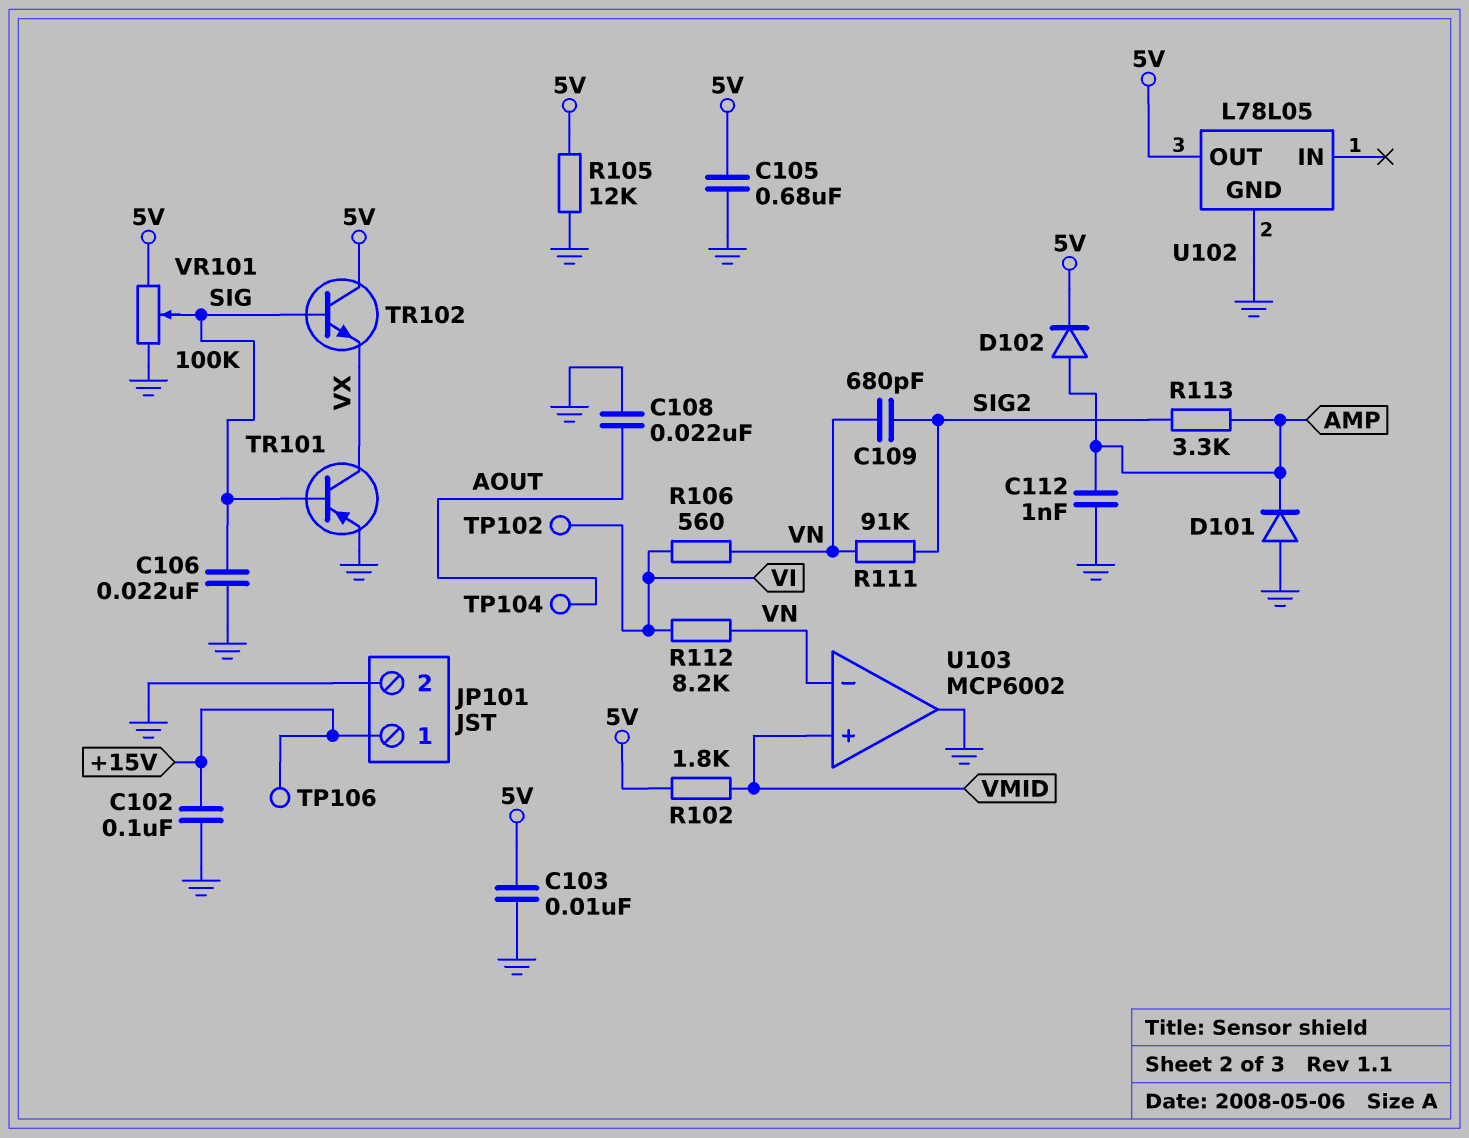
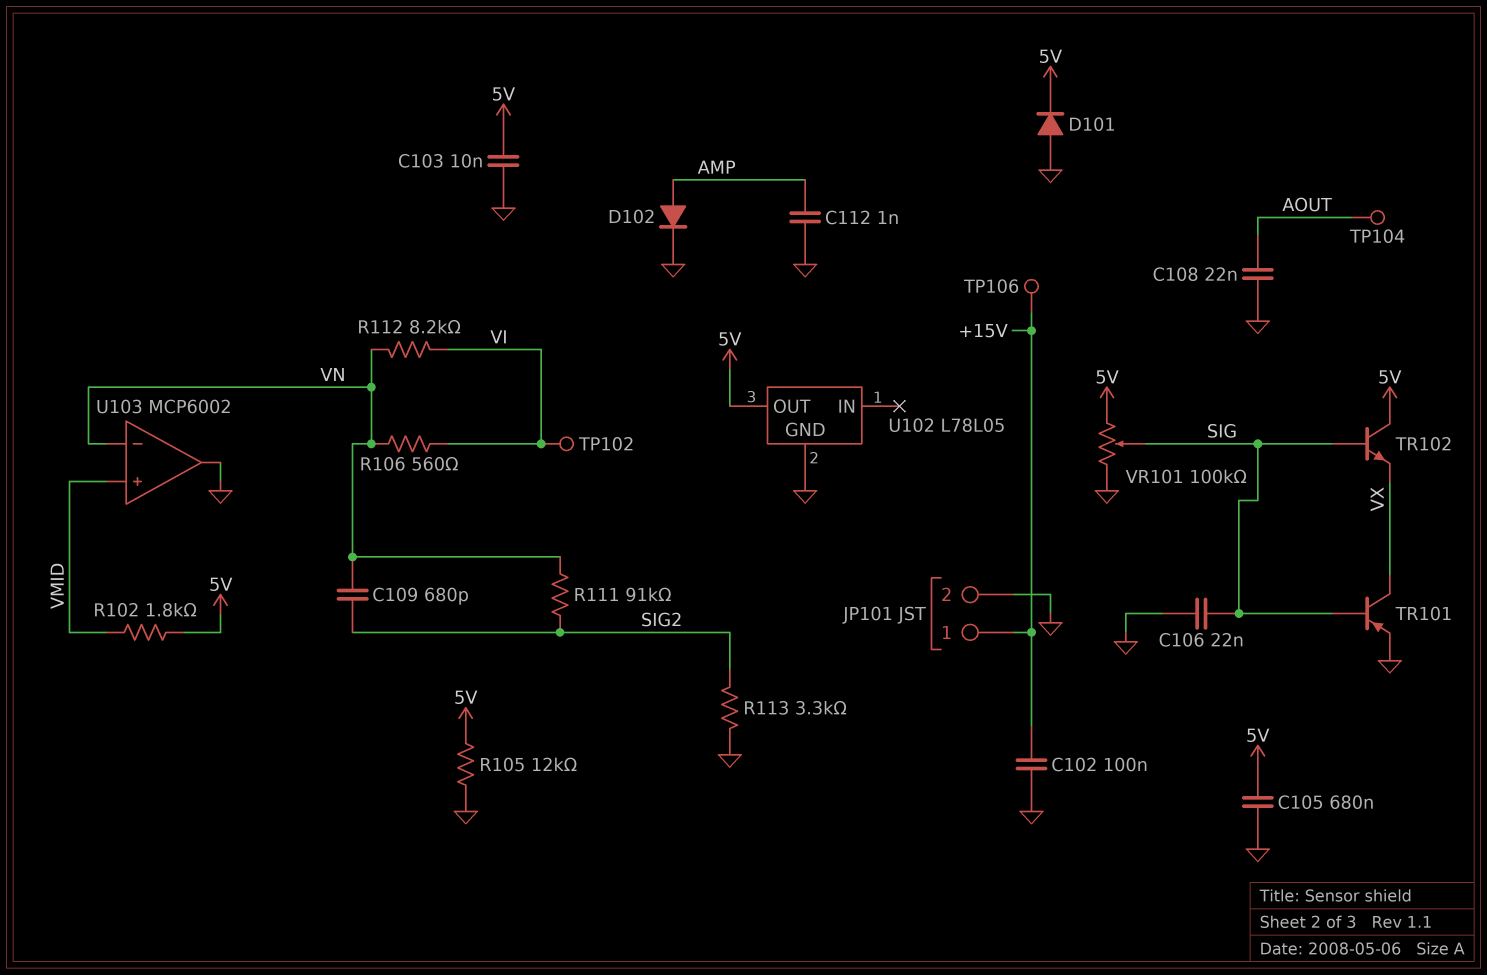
D101: diode (A GND, K AMP) -> diode (A GND, K 5V)
D102: diode (A AMP, K 5V) -> diode (A AMP, K GND)
R113: 3.3k (AMP, SIG2) -> 3.3k (GND, SIG2)

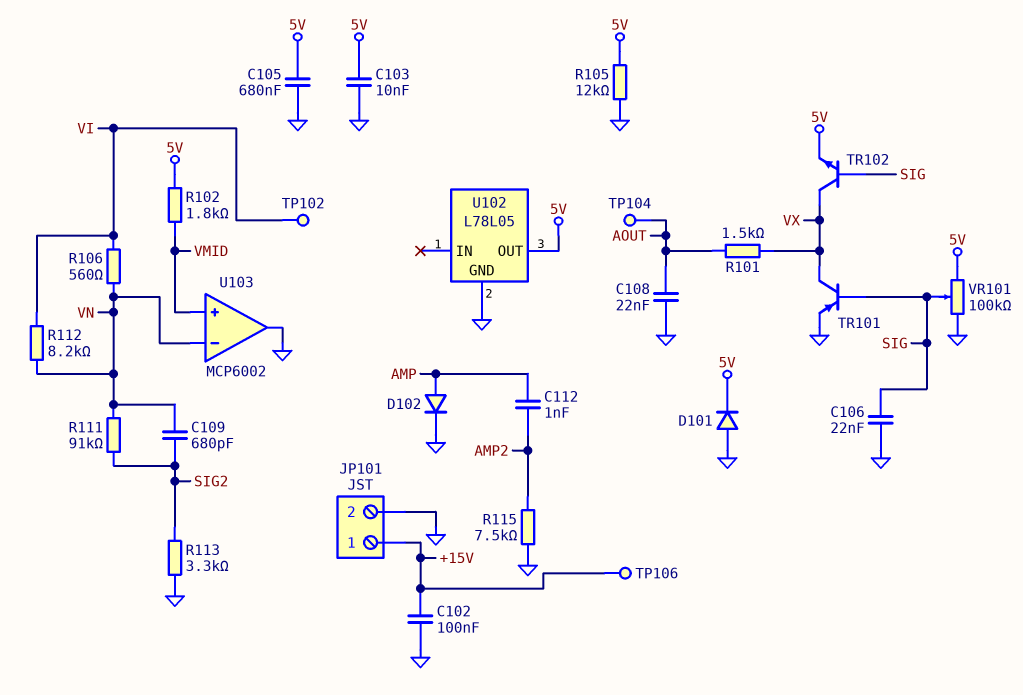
C112: 1nF (AMP, GND) -> 1nF (AMP, AMP2)
R101: none -> 1.5k (AOUT, VX)
R115: none -> 7.5k (AMP2, GND)
TR102: NPN (B SIG, C 5V, E VX) -> NPN (B SIG, C VX, E 5V)

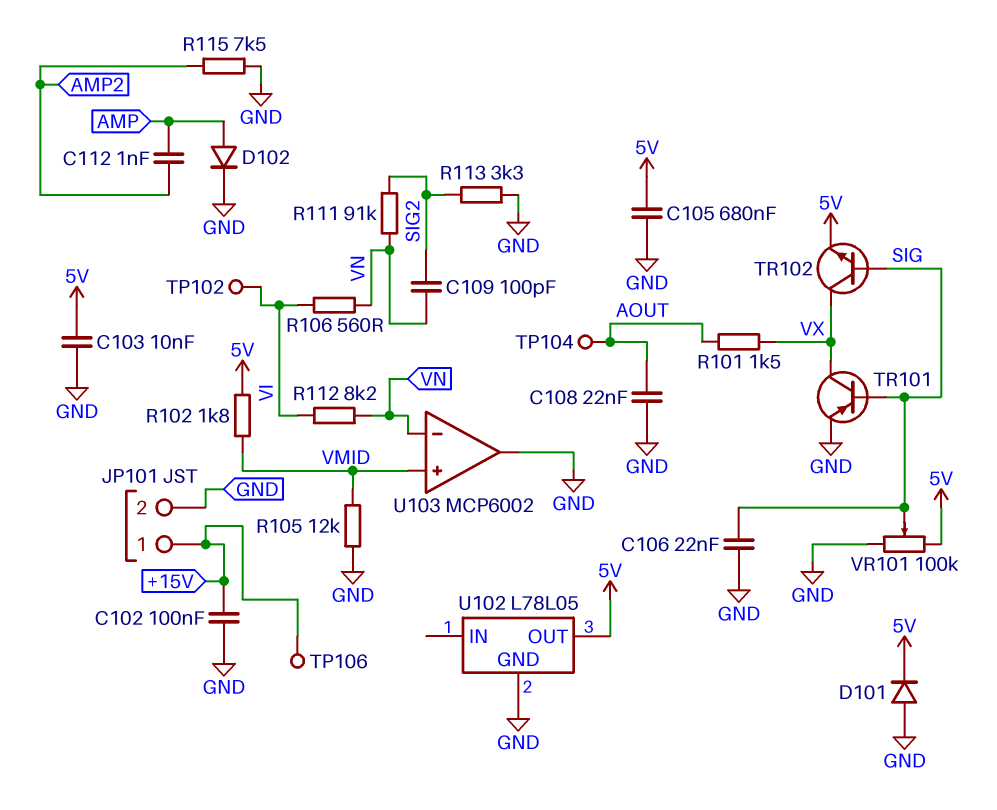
C109: 680pF (SIG2, VN) -> 100pF (SIG2, VN)
R105: 12k (5V, GND) -> 12k (GND, VMID)

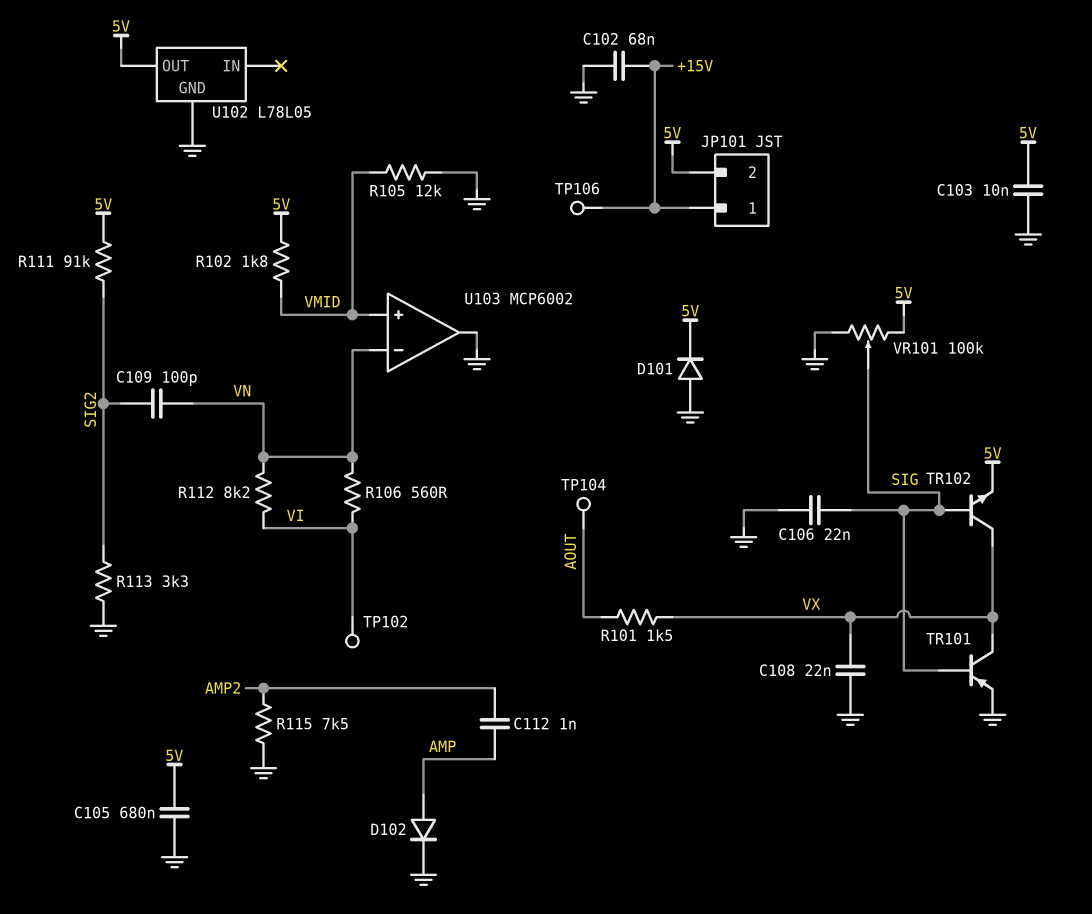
C102: 100nF (+15V, GND) -> 68nF (+15V, GND)
C108: 22nF (AOUT, GND) -> 22nF (GND, VX)
JP101 pin 2: GND -> 5V
R111: 91k (SIG2, VN) -> 91k (5V, SIG2)

